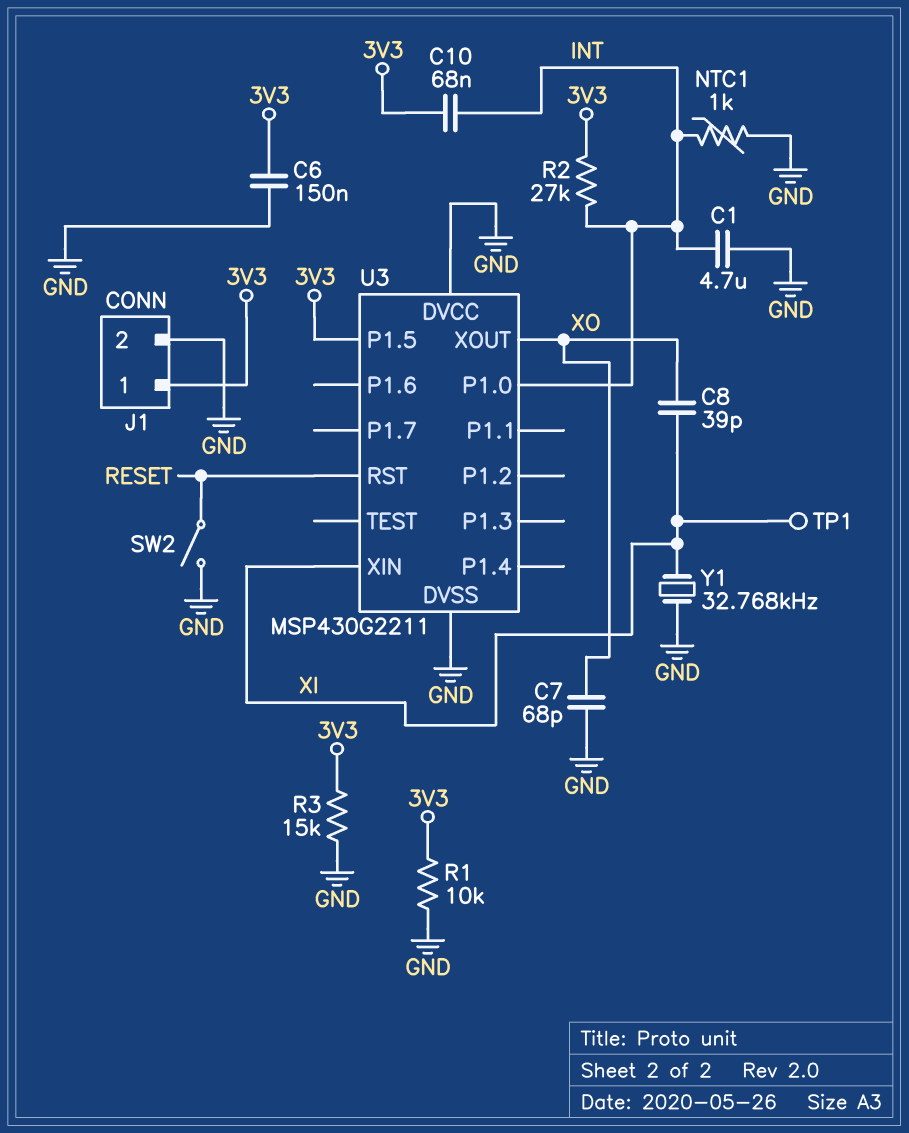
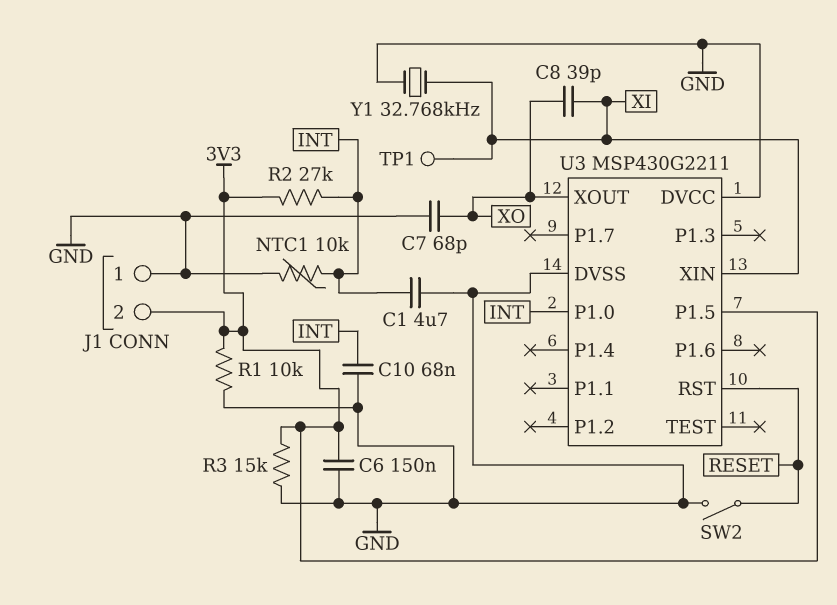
C10: 68nF (3V3, INT) -> 68nF (GND, INT)
J1 pin 1: 3V3 -> GND
J1 pin 2: GND -> 3V3
NTC1: 1k (GND, INT) -> 10k (GND, INT)

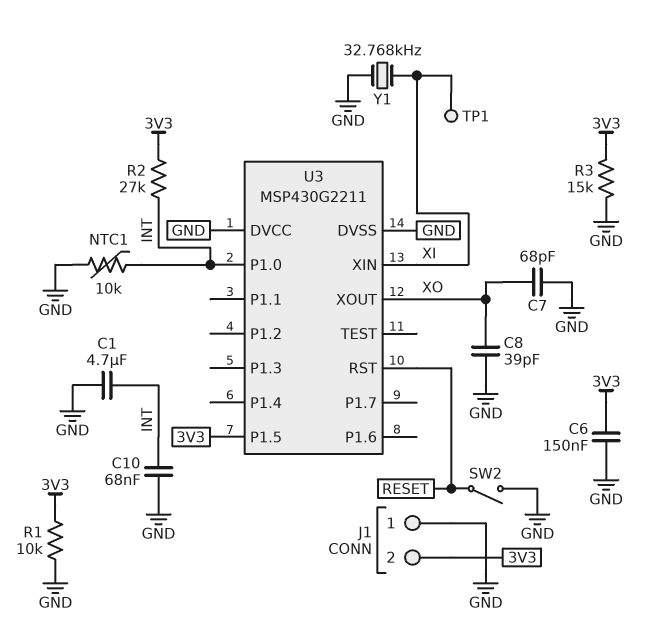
C8: 39pF (XI, XO) -> 39pF (GND, XO)

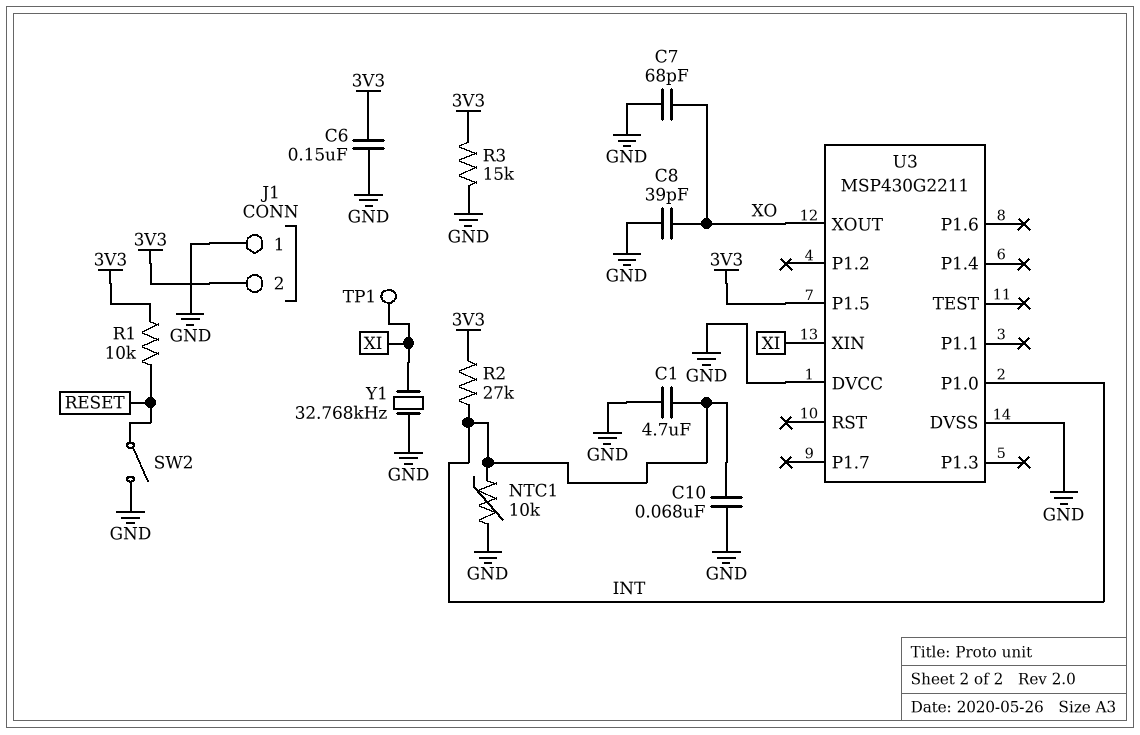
R1: 10k (3V3, GND) -> 10k (3V3, RESET)
U3 pin RST: RESET -> none

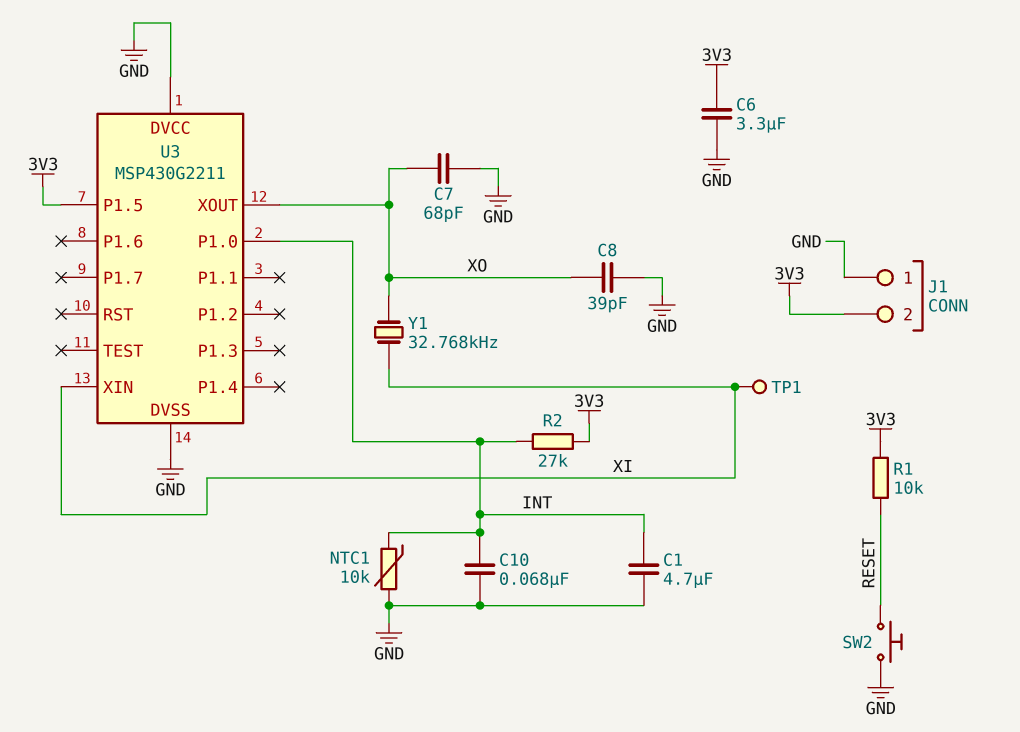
C6: 150nF (3V3, GND) -> 3.3uF (3V3, GND)
R3: 15k (3V3, GND) -> none
SW2: switch (GND, RESET) -> button (GND, RESET)
Y1: 32.768kHz (GND, XI) -> 32.768kHz (XI, XO)

